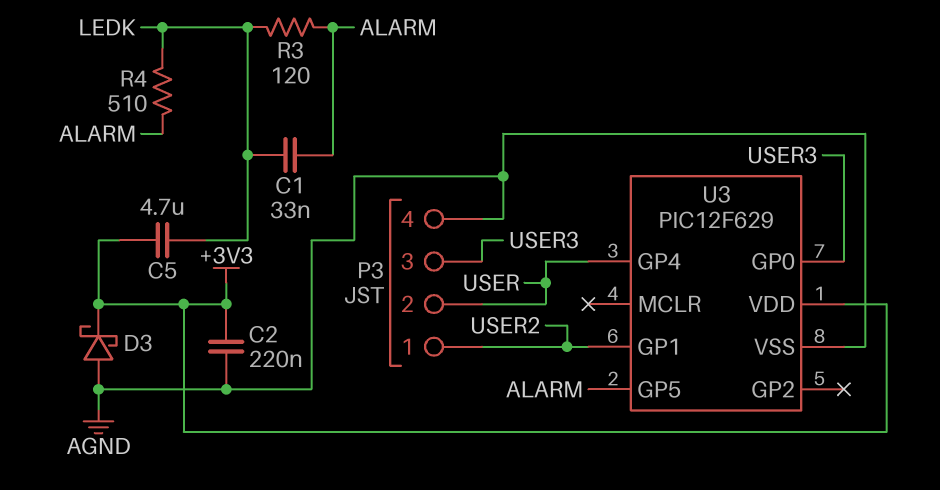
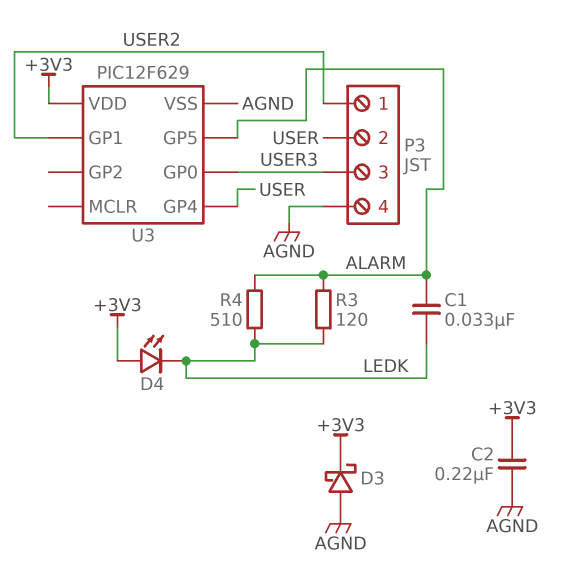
C5: 4.7uF (+3V3, LEDK) -> none
D4: none -> LED (A +3V3, K LEDK)

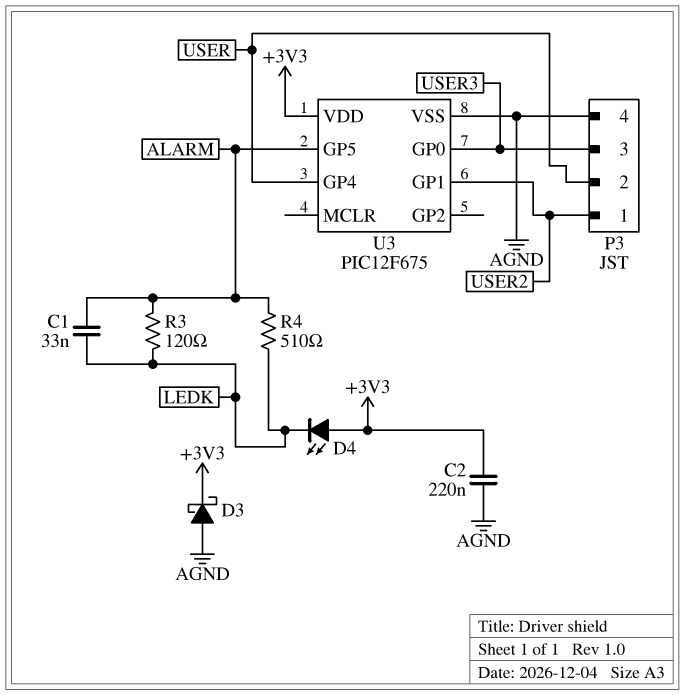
U3: PIC12F629 -> PIC12F675

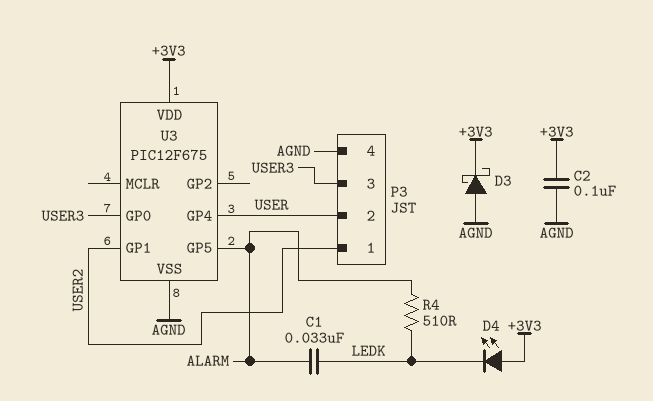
C2: 220nF (+3V3, AGND) -> 100nF (+3V3, AGND)
R3: 120 (ALARM, LEDK) -> none

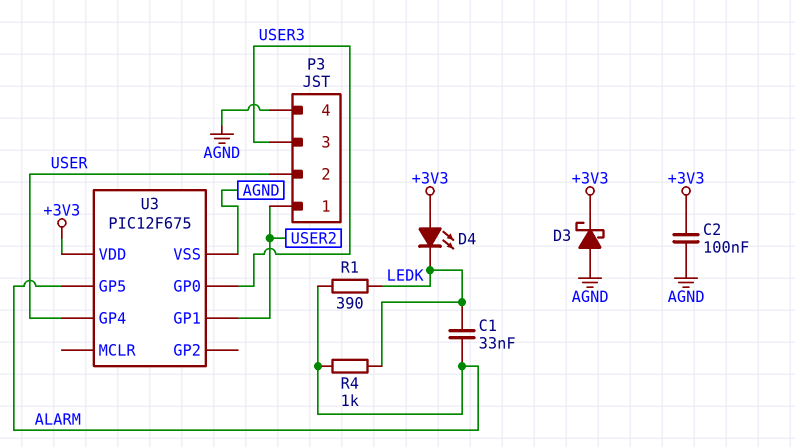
R1: none -> 390 (ALARM, LEDK)
R4: 510 (ALARM, LEDK) -> 1k (ALARM, LEDK)

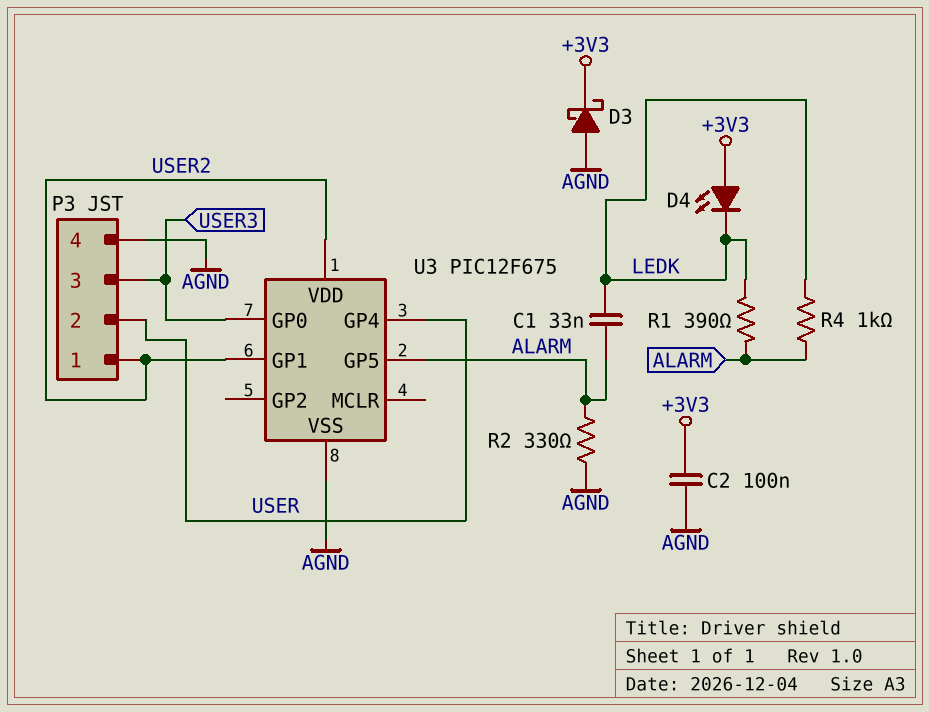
R2: none -> 330 (AGND, ALARM)
U3 pin VDD: +3V3 -> USER2

